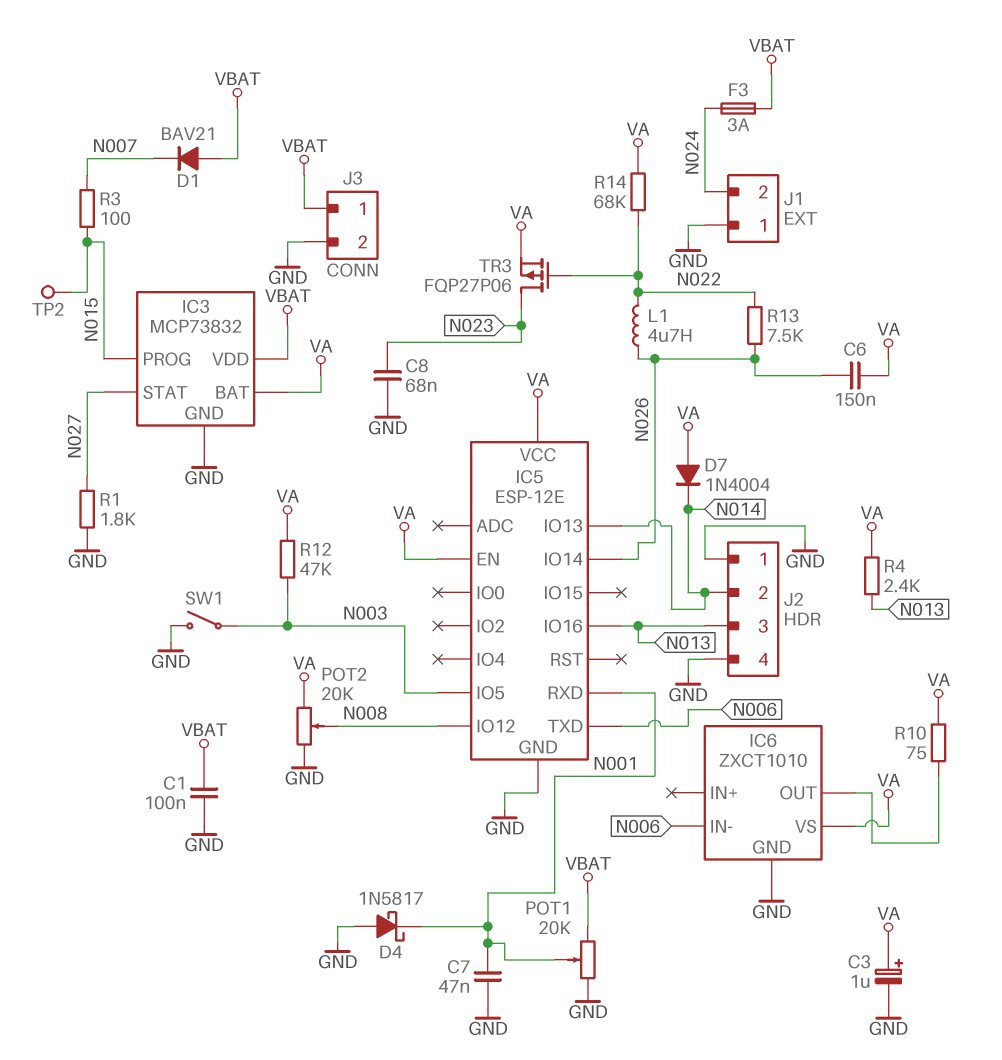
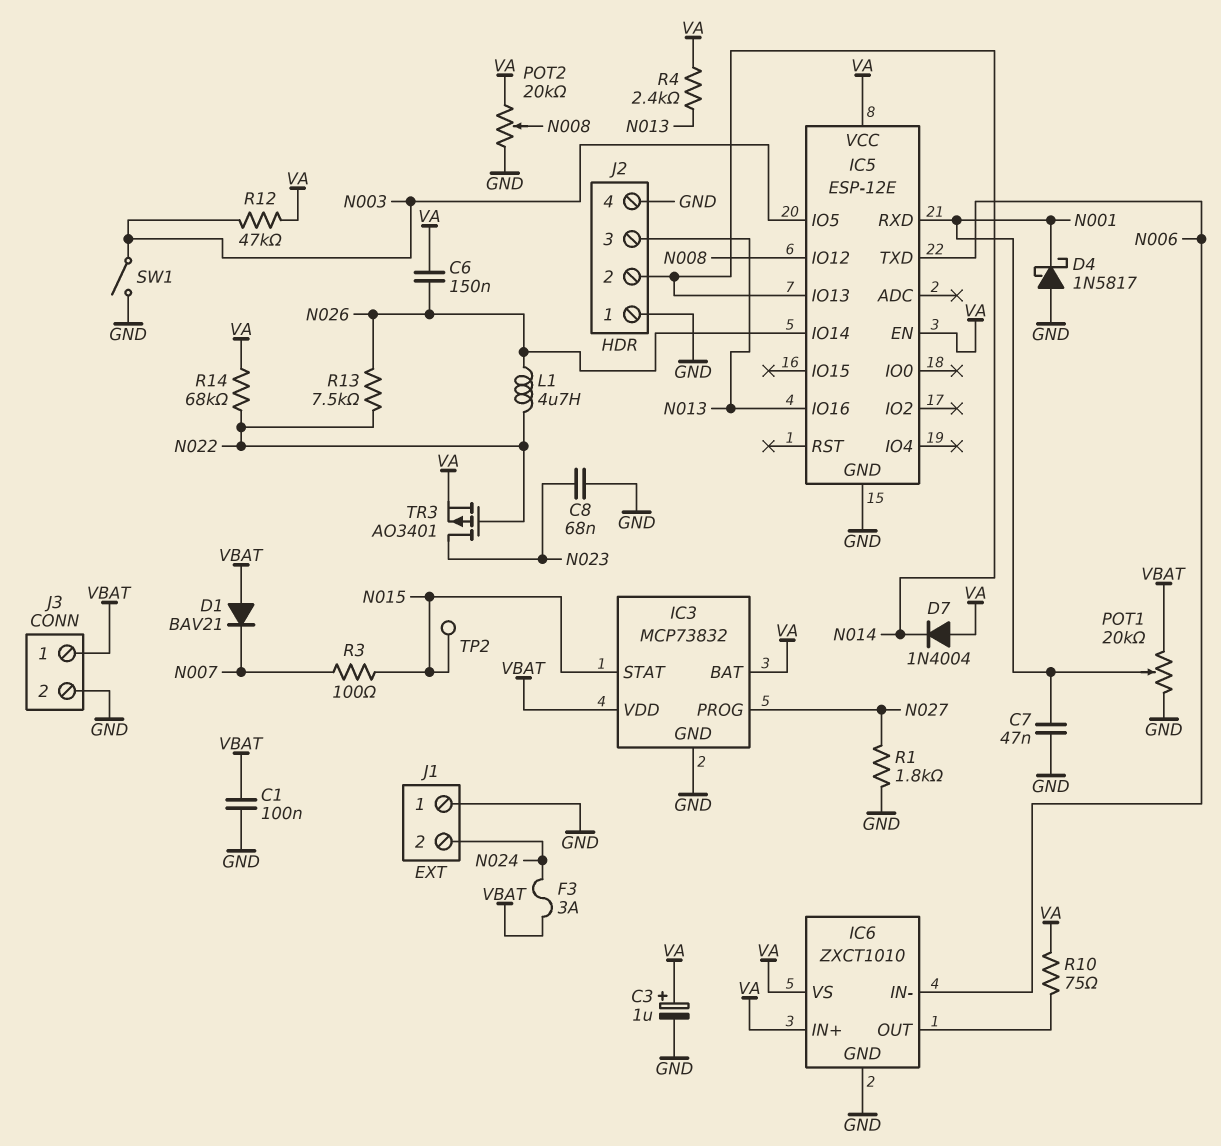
IC3 pin PROG: N015 -> N027
IC3 pin STAT: N027 -> N015
IC6 pin IN+: none -> VA
TR3: PMOS FQP27P06 (G N022, D N023, S VA) -> PMOS AO3401 (G N022, D N023, S VA)

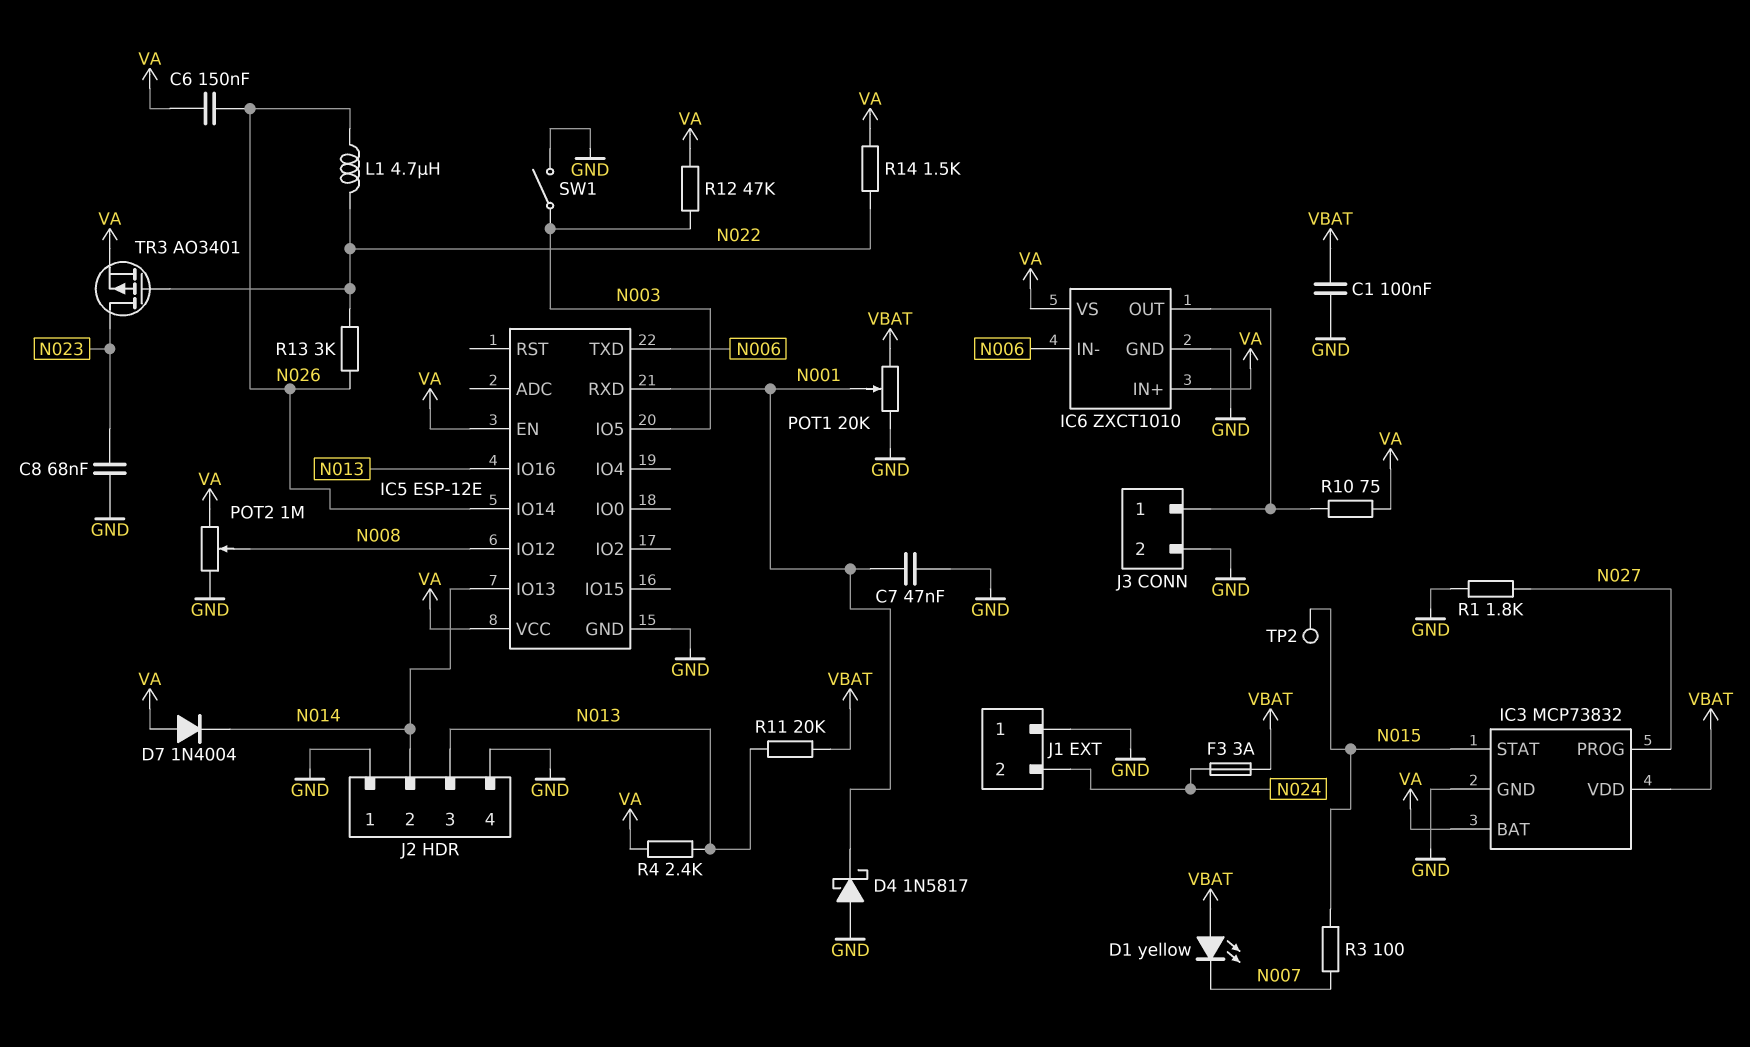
C3: 1uF (plus VA, minus GND) -> none
D1: diode BAV21 (A VBAT, K N007) -> LED yellow (A VBAT, K N007)
J3 pin 1: VBAT -> IC6/OUT
POT2: 20k (GND, VA, wiper N008) -> 1M (GND, VA, wiper N008)
R11: none -> 20k (N013, VBAT)
R13: 7.5k (N022, N026) -> 3k (N022, N026)
R14: 68k (N022, VA) -> 1.5k (N022, VA)

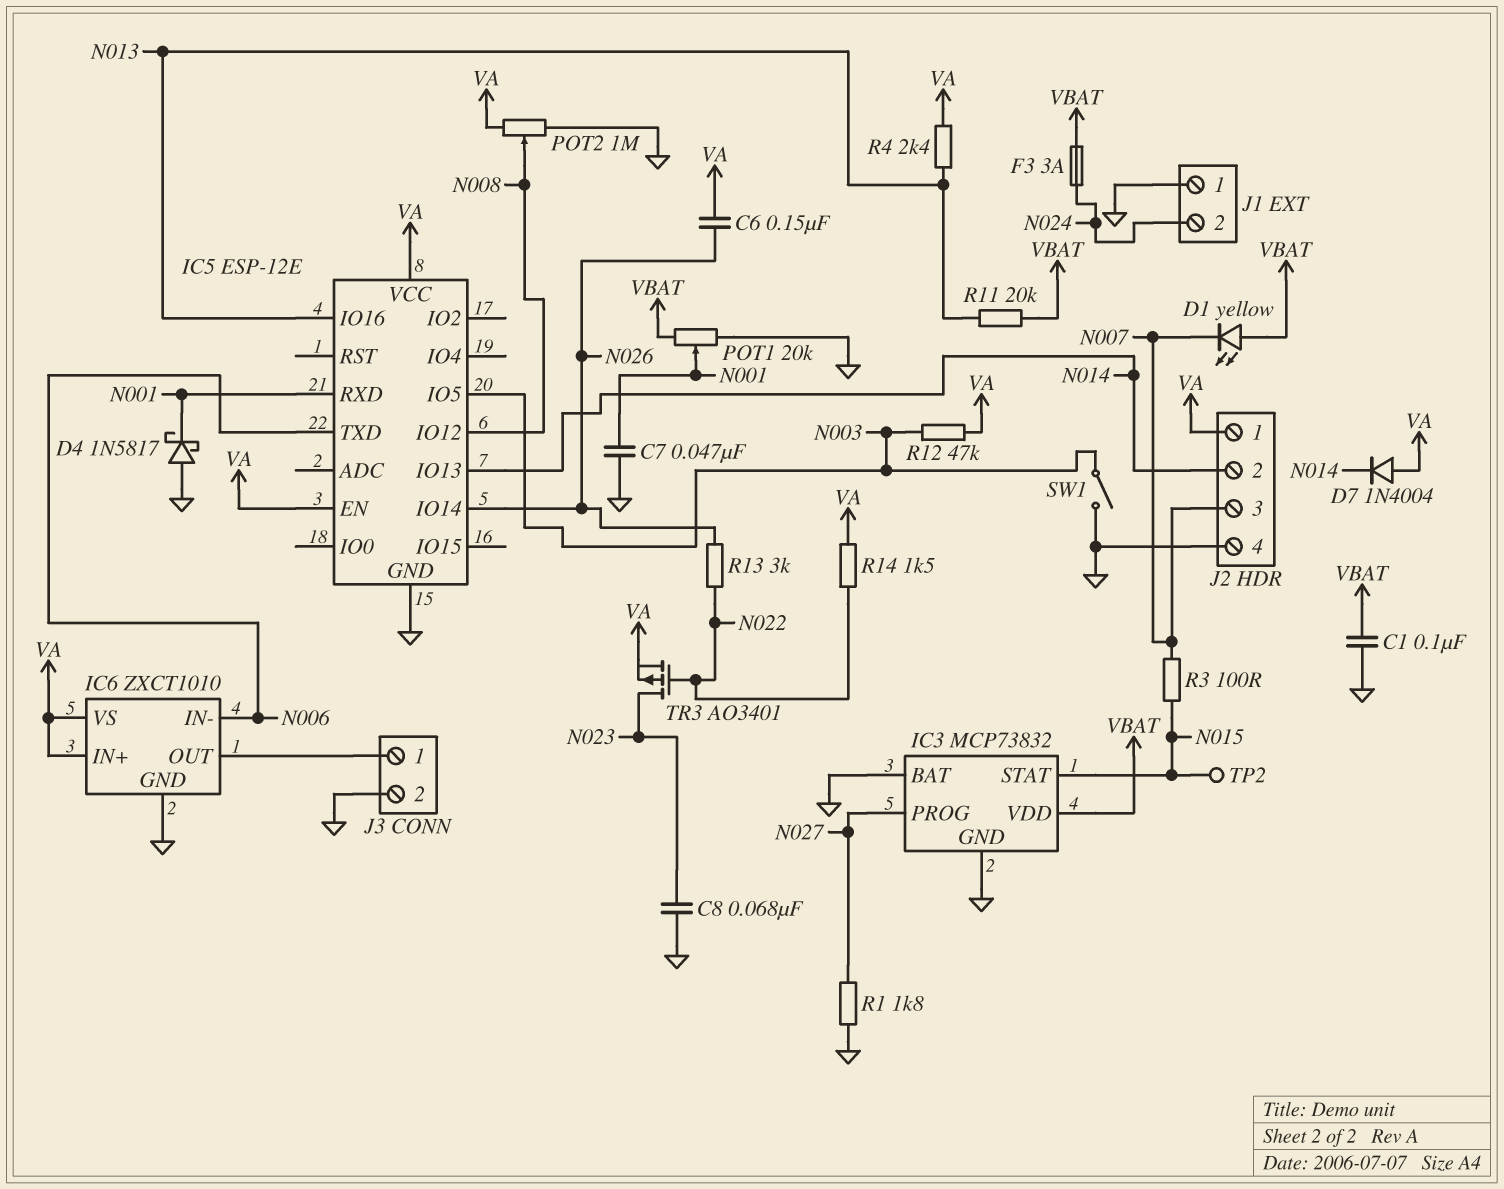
IC3 pin BAT: VA -> GND
J2 pin 1: GND -> VA
J2 pin 3: N013 -> N007
L1: 4.7uH (N022, N026) -> none
R10: 75 (IC6/OUT, VA) -> none

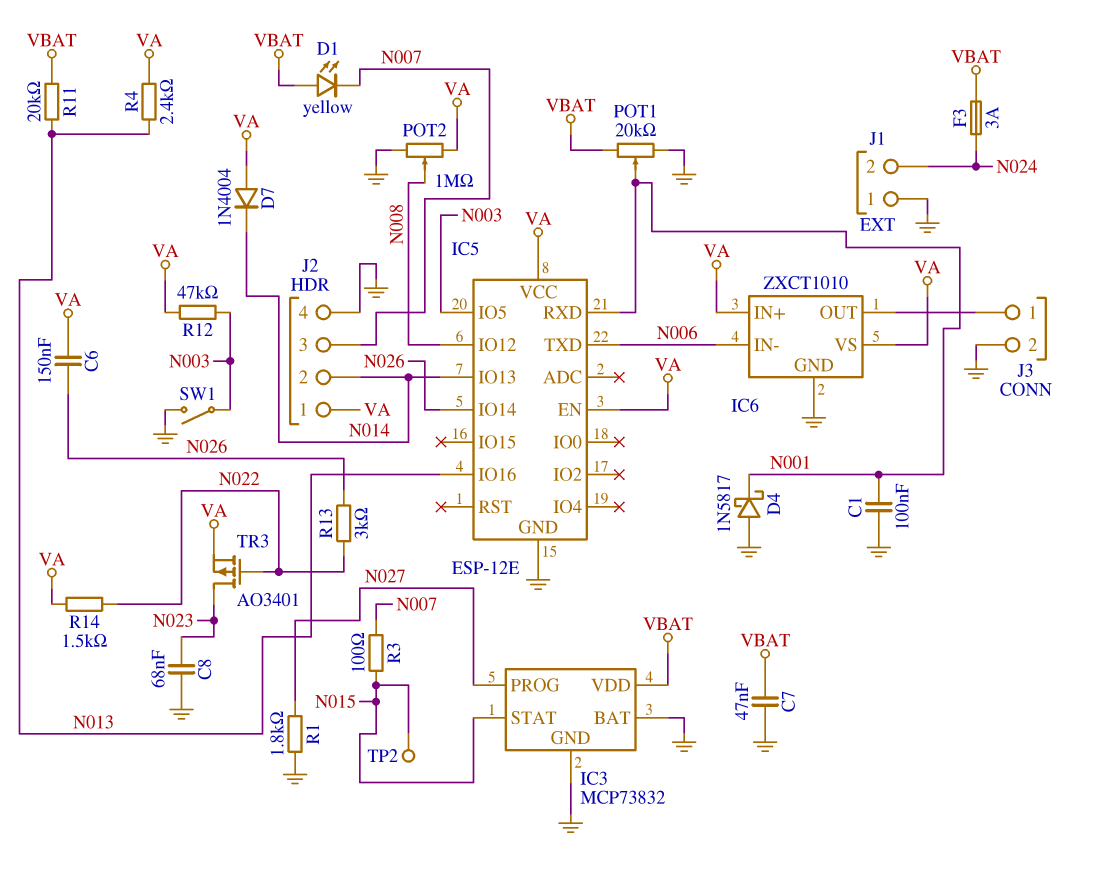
C1: 100nF (GND, VBAT) -> 100nF (GND, N001)
C7: 47nF (GND, N001) -> 47nF (GND, VBAT)

